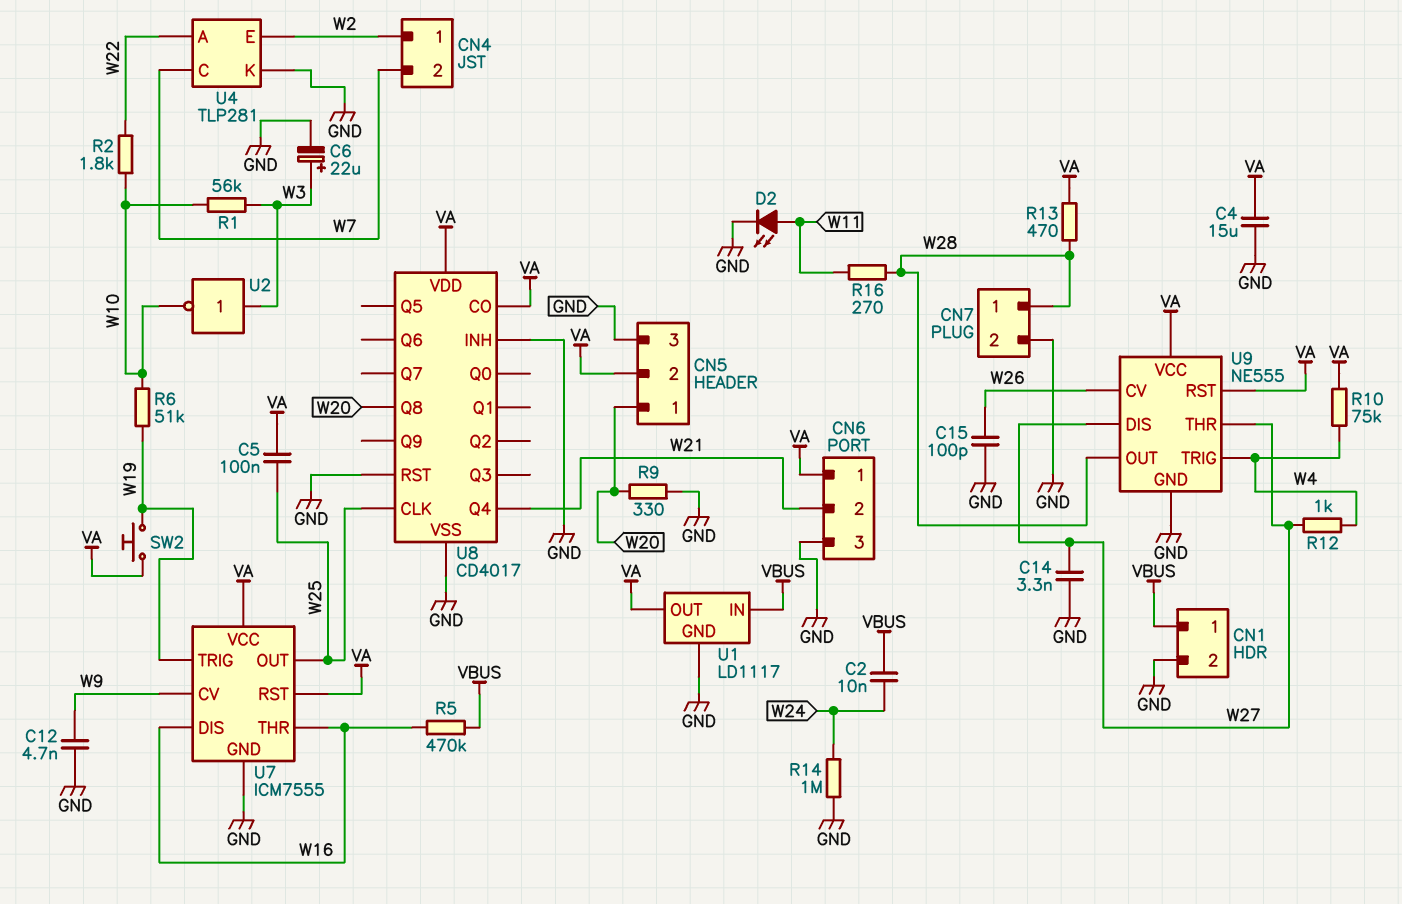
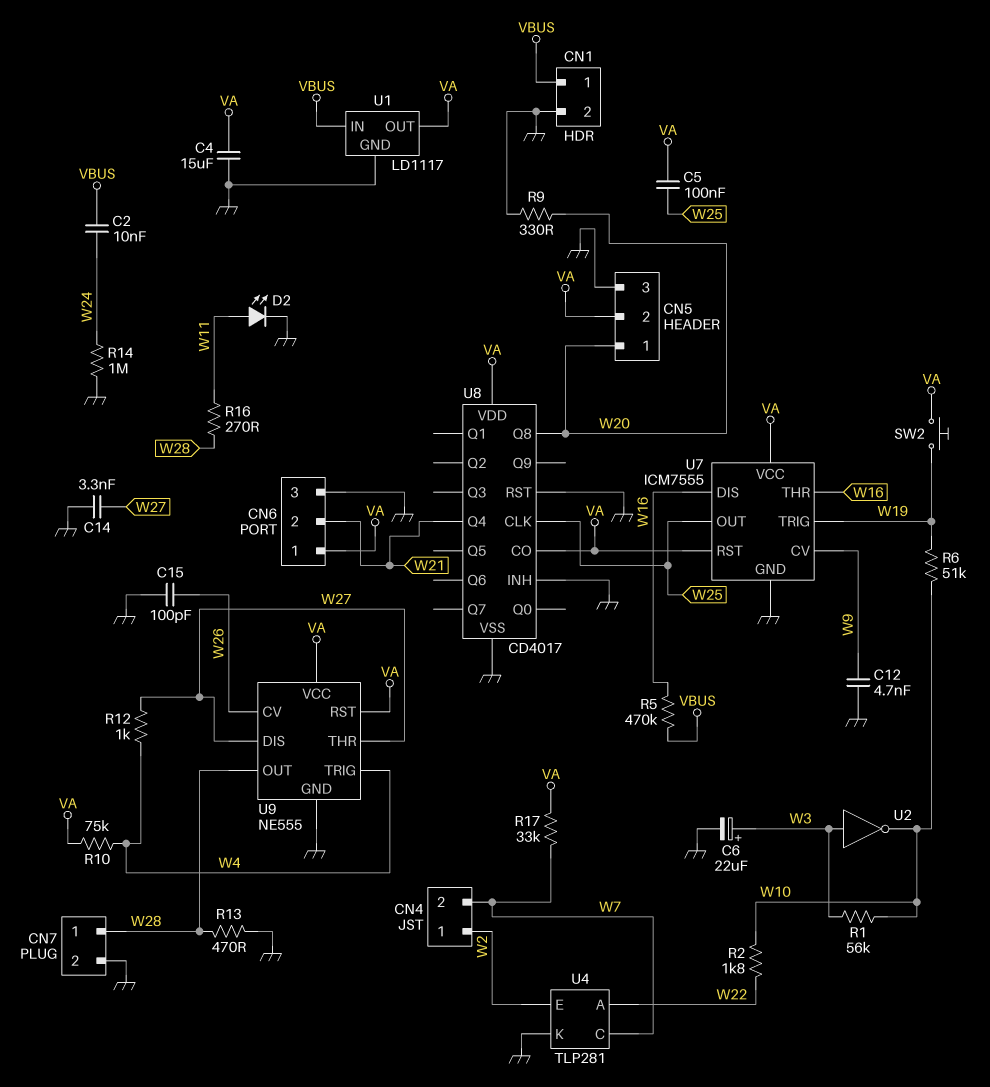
R13: 470 (VA, W28) -> 470 (GND, W28)
R17: none -> 33k (VA, W7)

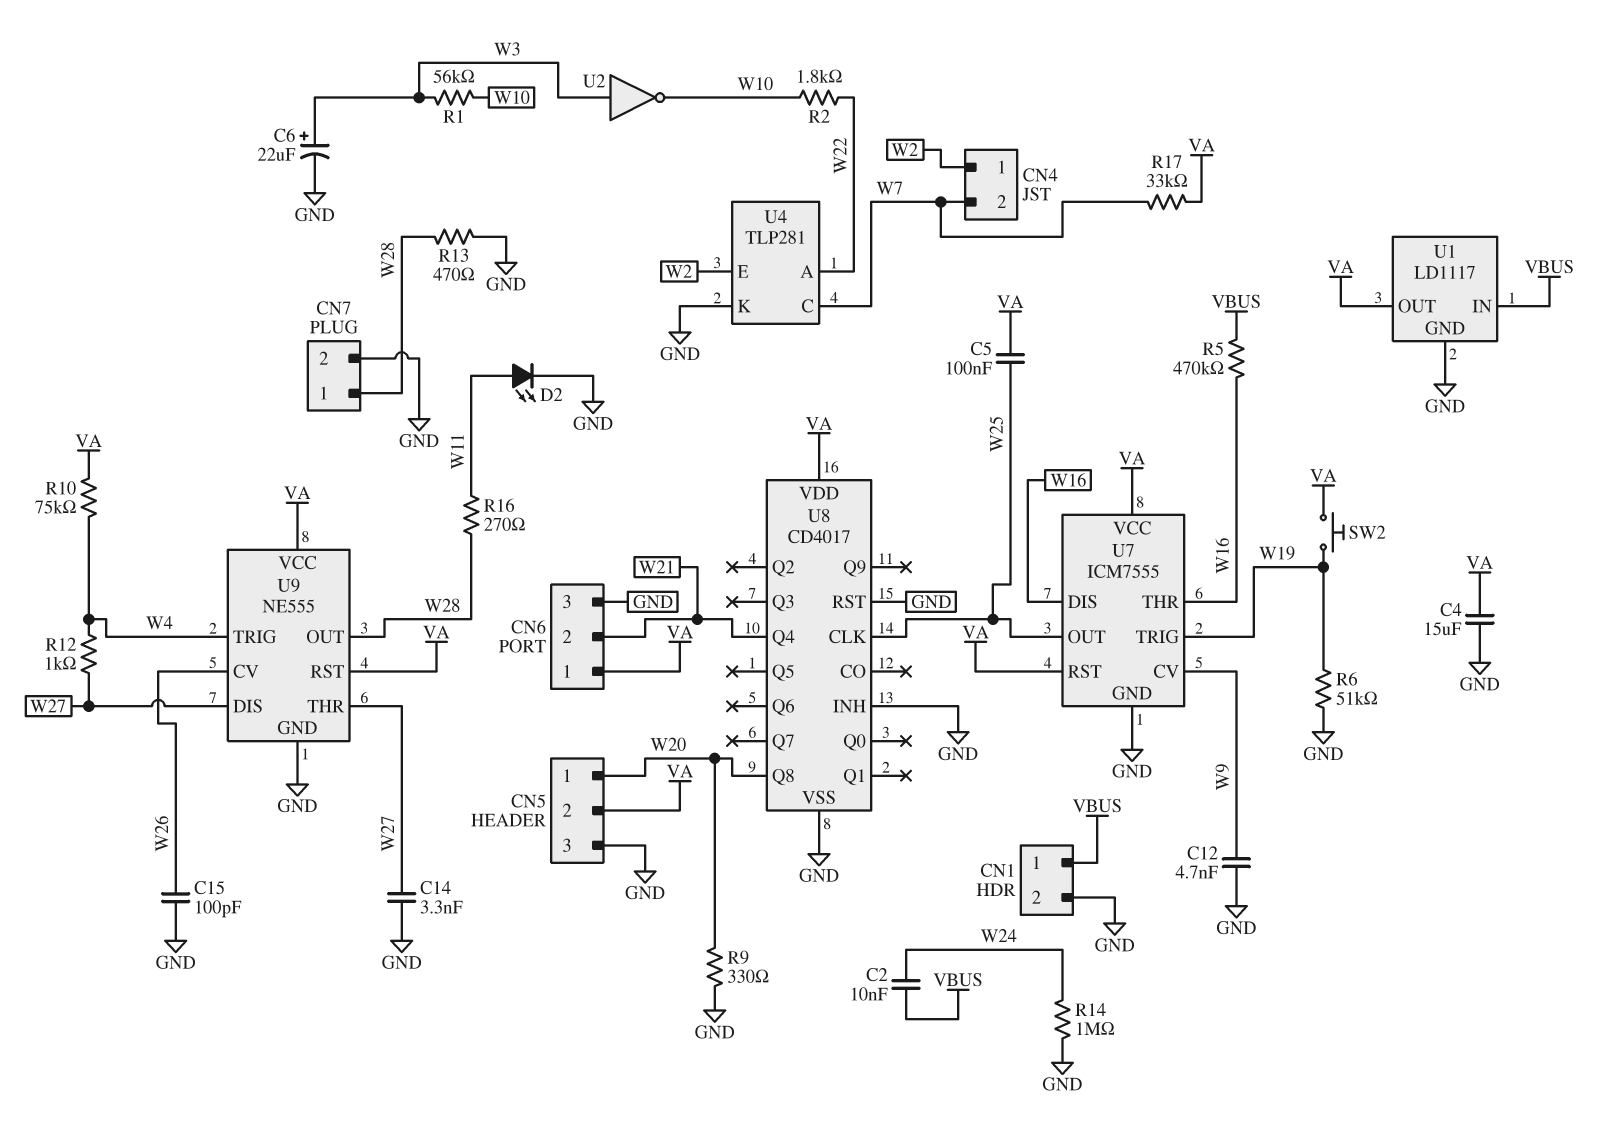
R6: 51k (W10, W19) -> 51k (GND, W19)
U8 pin CO: VA -> none

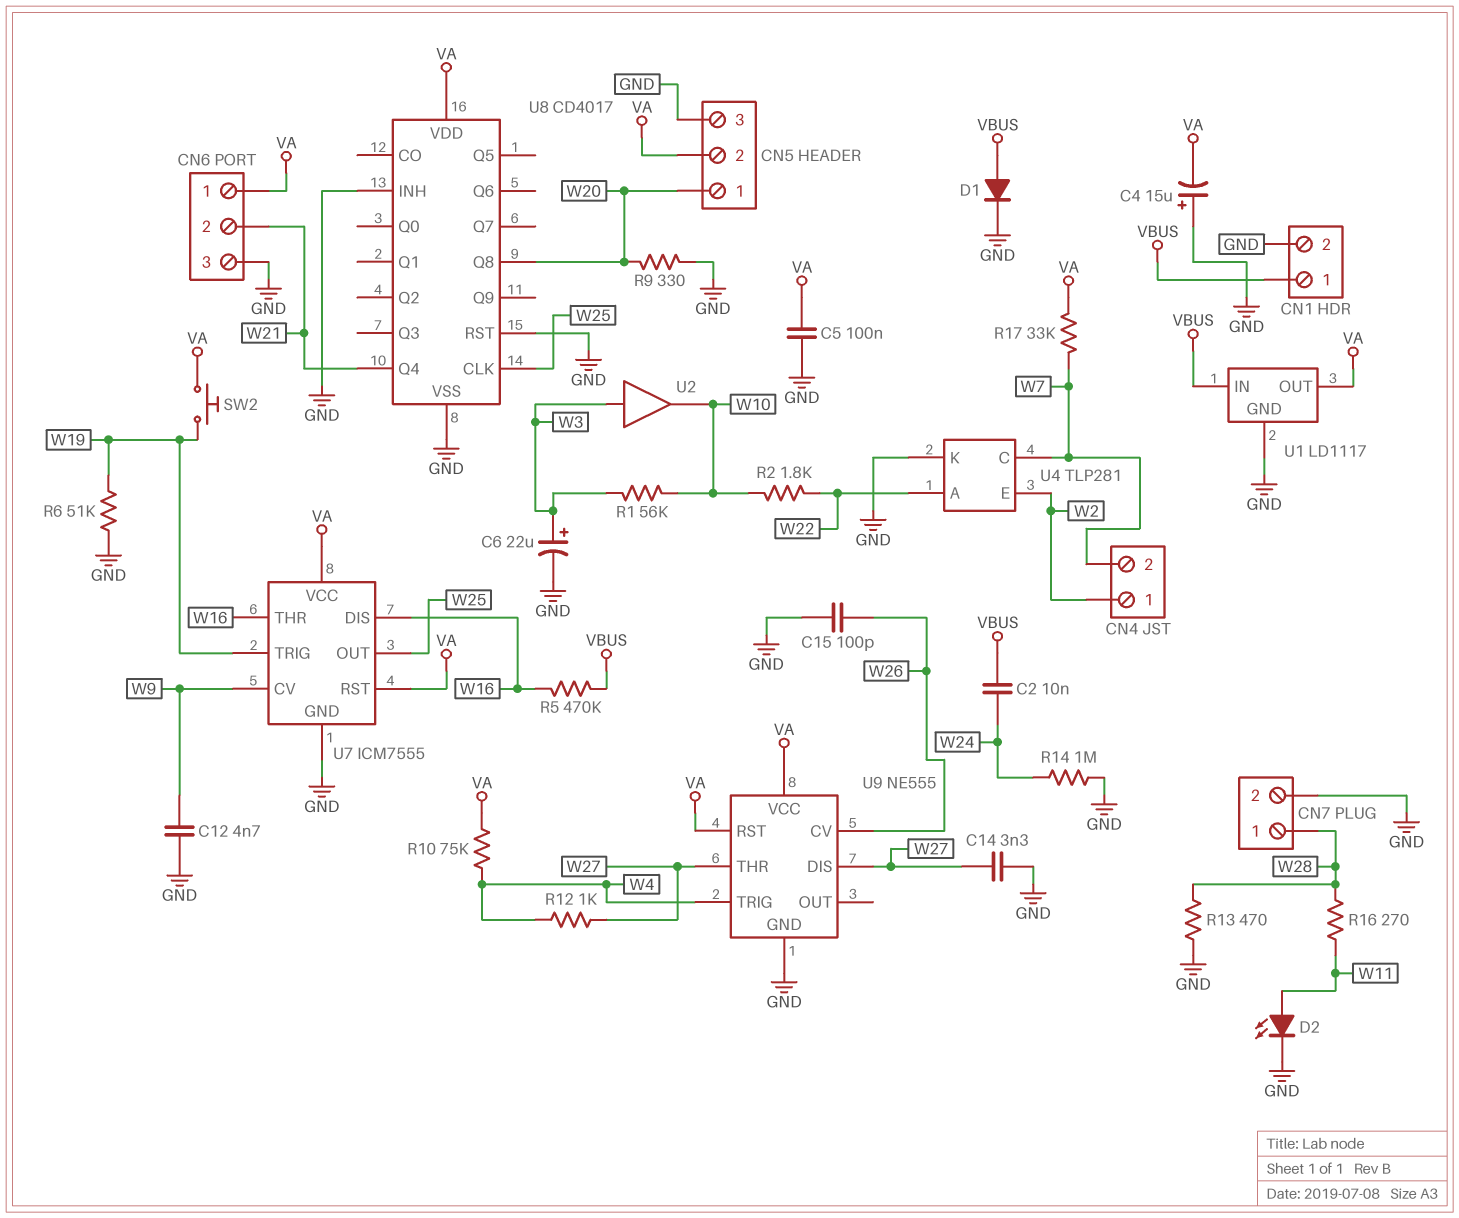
C4: 15uF (GND, VA) -> 15uF (plus GND, minus VA)
C5: 100nF (VA, W25) -> 100nF (GND, VA)
D1: none -> diode (A VBUS, K GND)
U2: NOT (in W3, out W10) -> buffer (in W3, out W10)
U9 pin OUT: W28 -> none

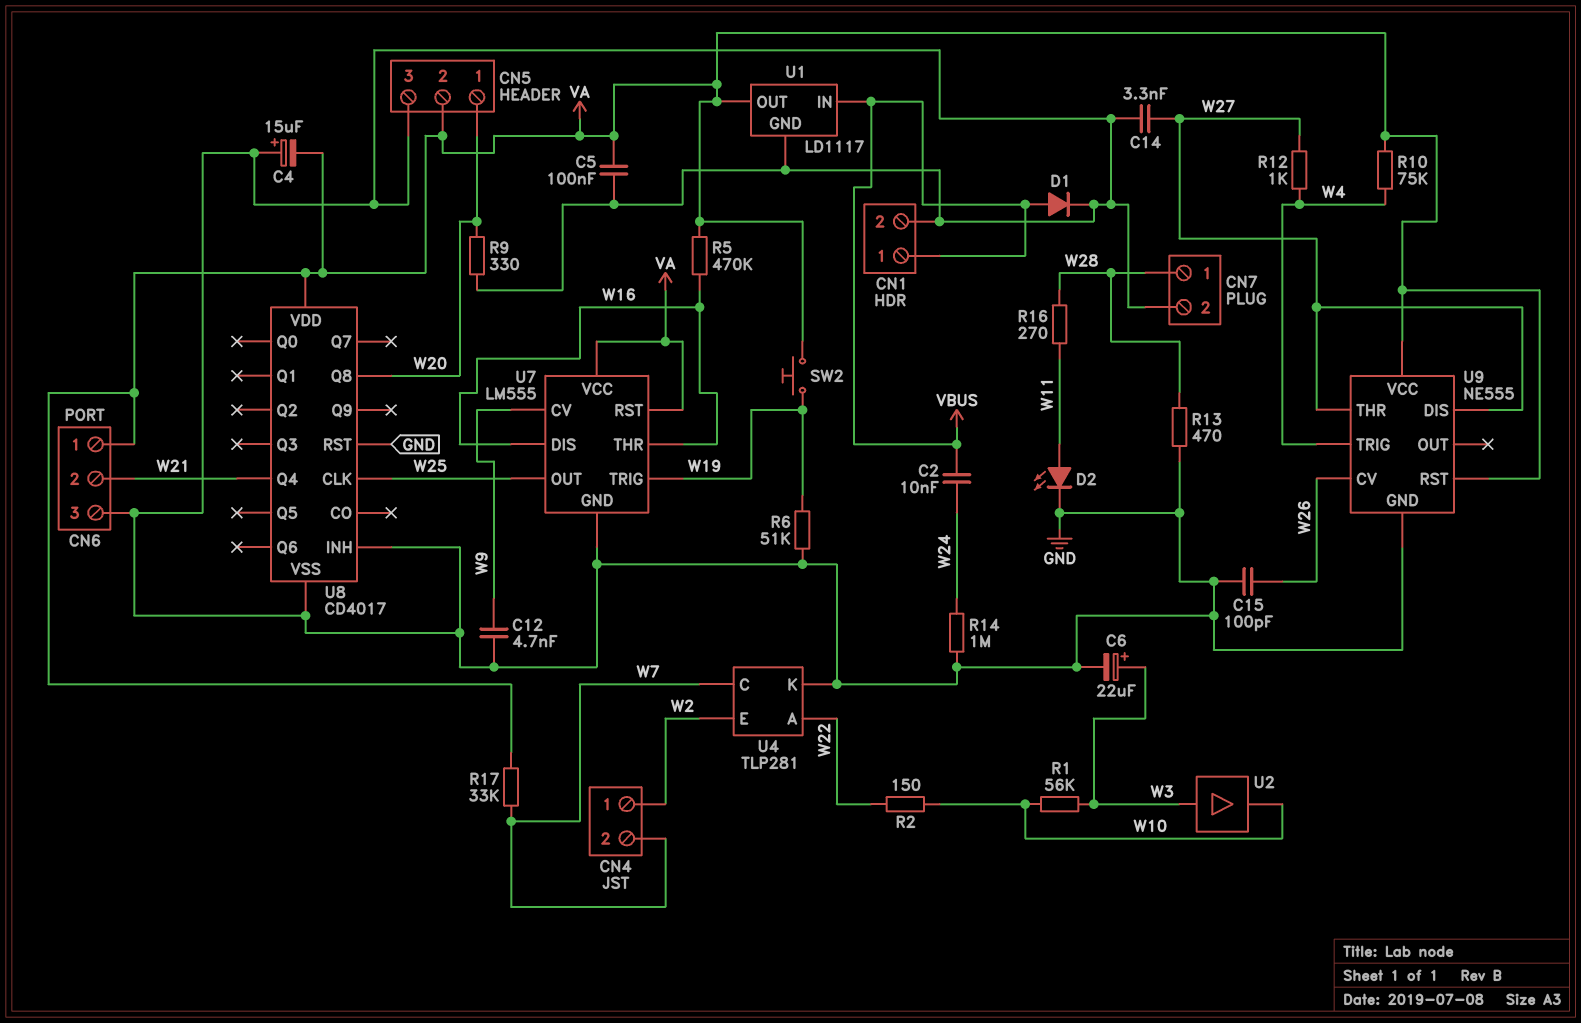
R2: 1.8k (W10, W22) -> 150 (W10, W22)
R5: 470k (VBUS, W16) -> 470k (VA, W16)
U7: ICM7555 -> LM555

